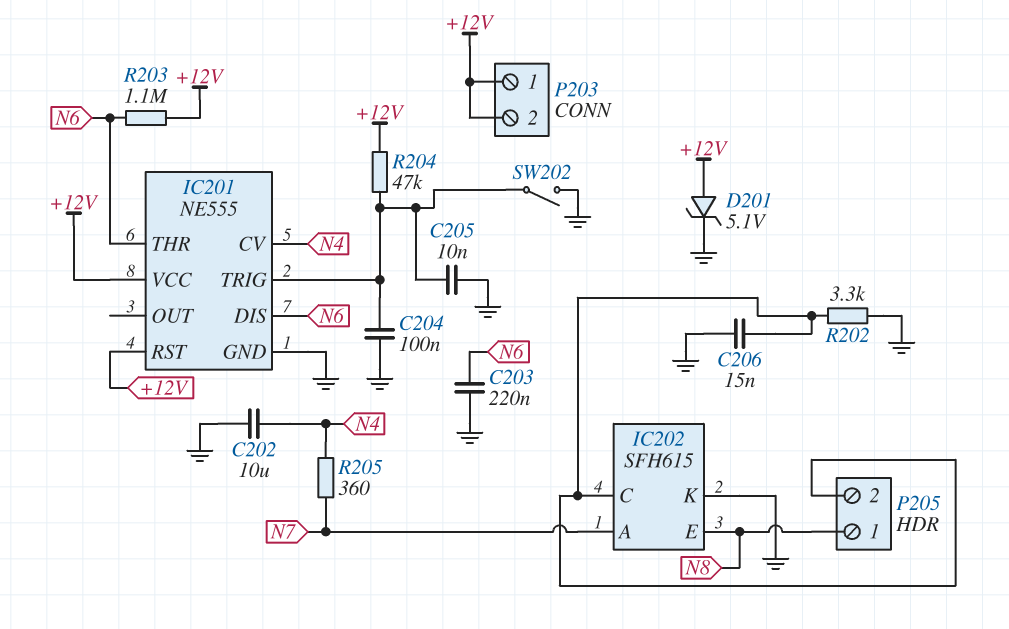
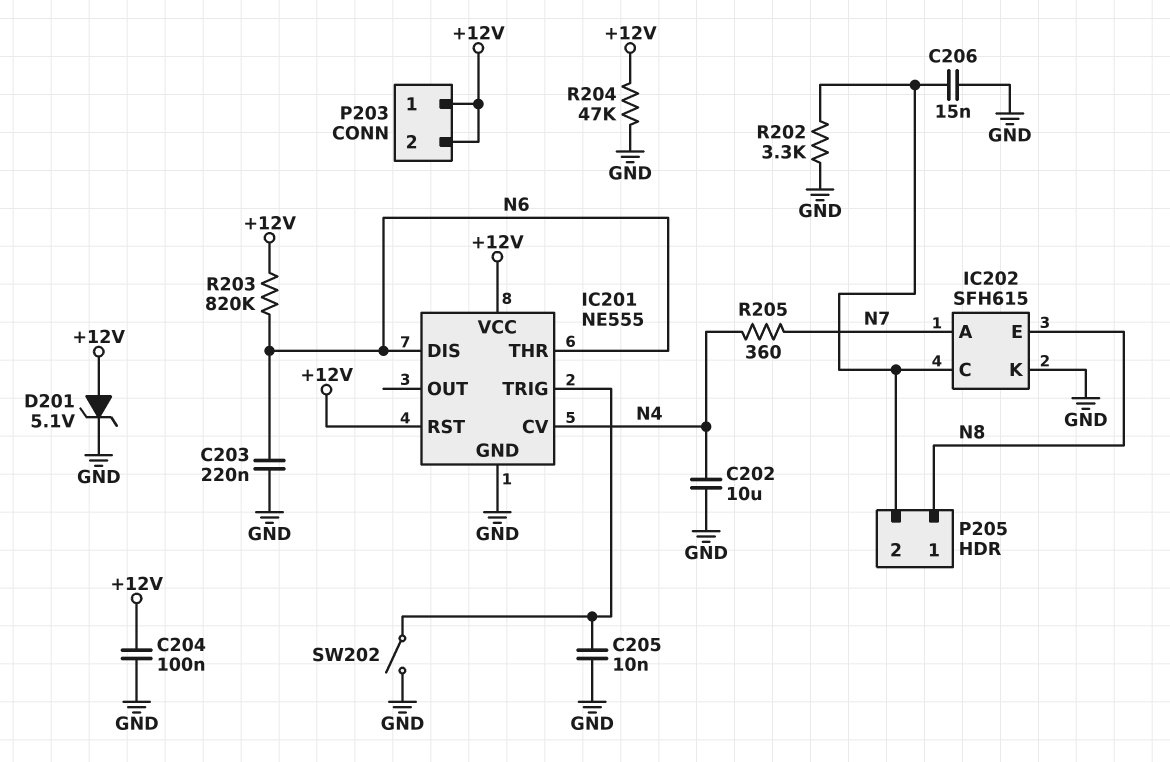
C204: 100nF (GND, IC201/TRIG) -> 100nF (+12V, GND)
R203: 1.1M (+12V, N6) -> 820k (+12V, N6)
R204: 47k (+12V, IC201/TRIG) -> 47k (+12V, GND)

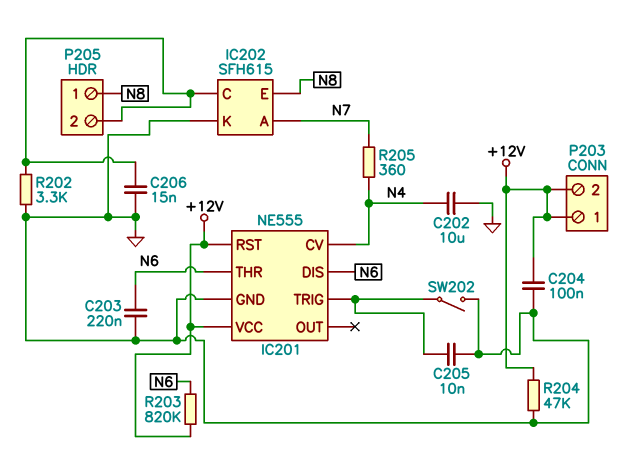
D201: zener 5.1V (A +12V, K GND) -> none

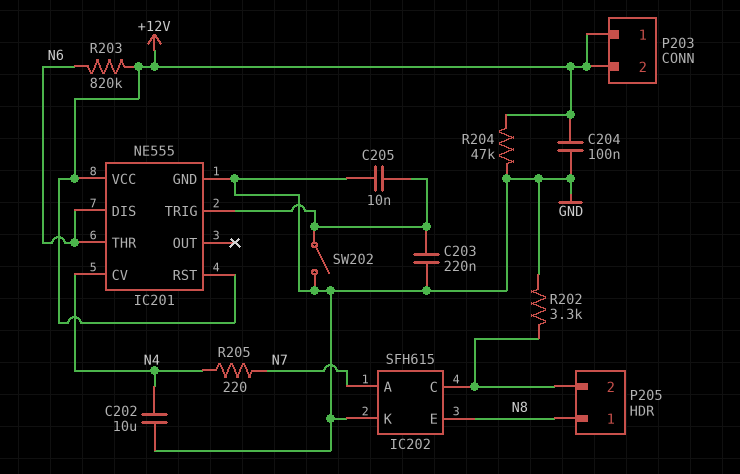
C203: 220nF (GND, N6) -> 220nF (GND, IC201/TRIG)
C206: 15nF (GND, IC202/C) -> none
R205: 360 (N4, N7) -> 220 (N4, N7)

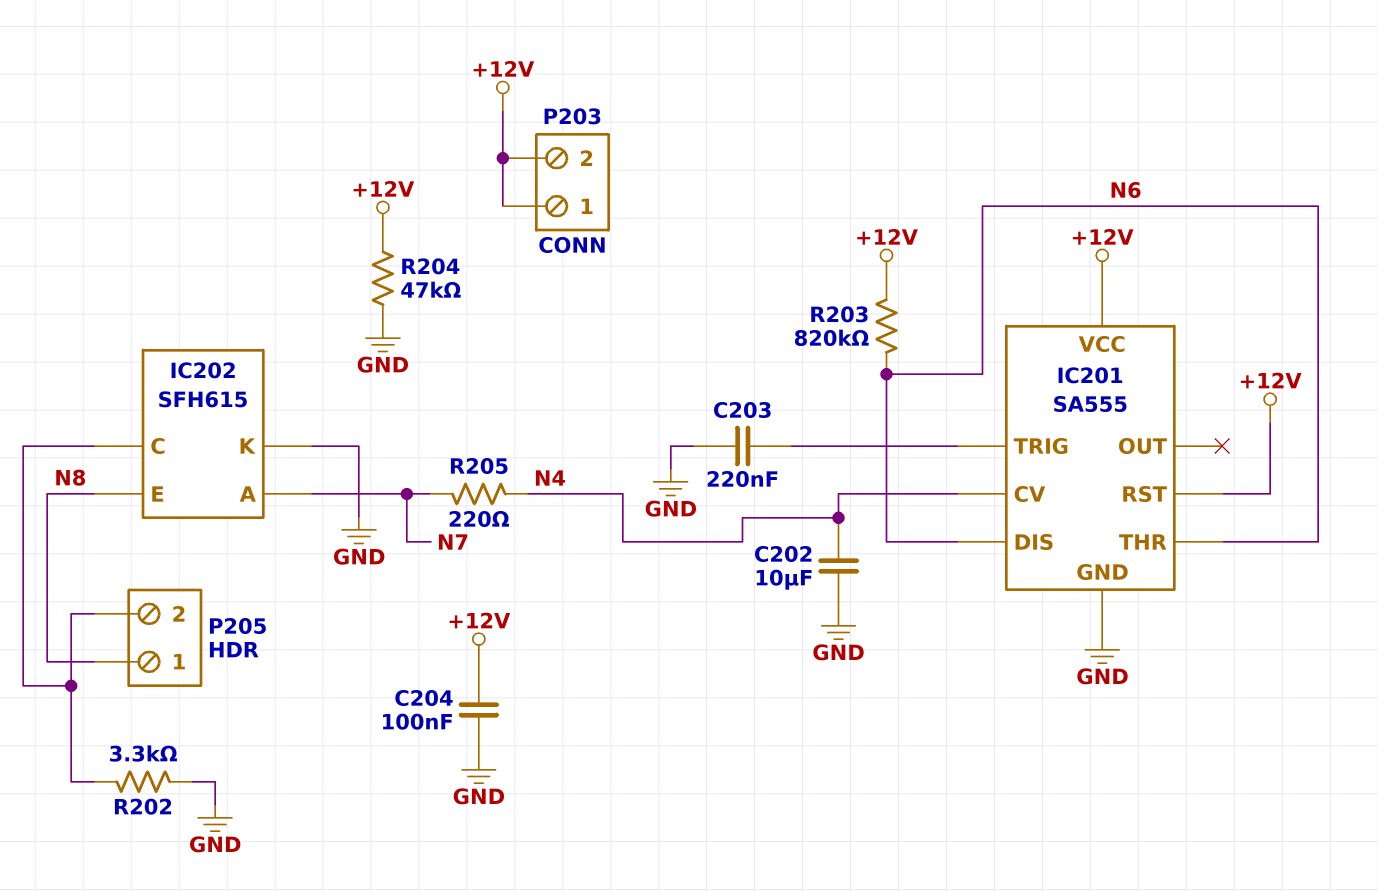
C205: 10nF (GND, IC201/TRIG) -> none
IC201: NE555 -> SA555
SW202: switch (GND, IC201/TRIG) -> none

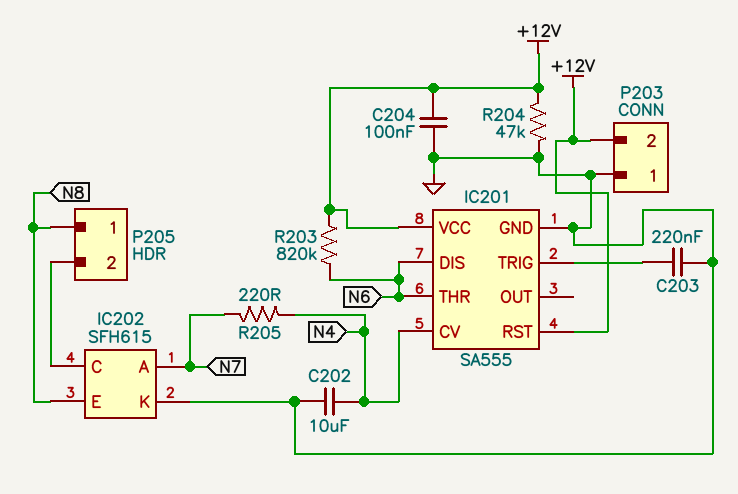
P203 pin 1: +12V -> GND
R202: 3.3k (GND, IC202/C) -> none

